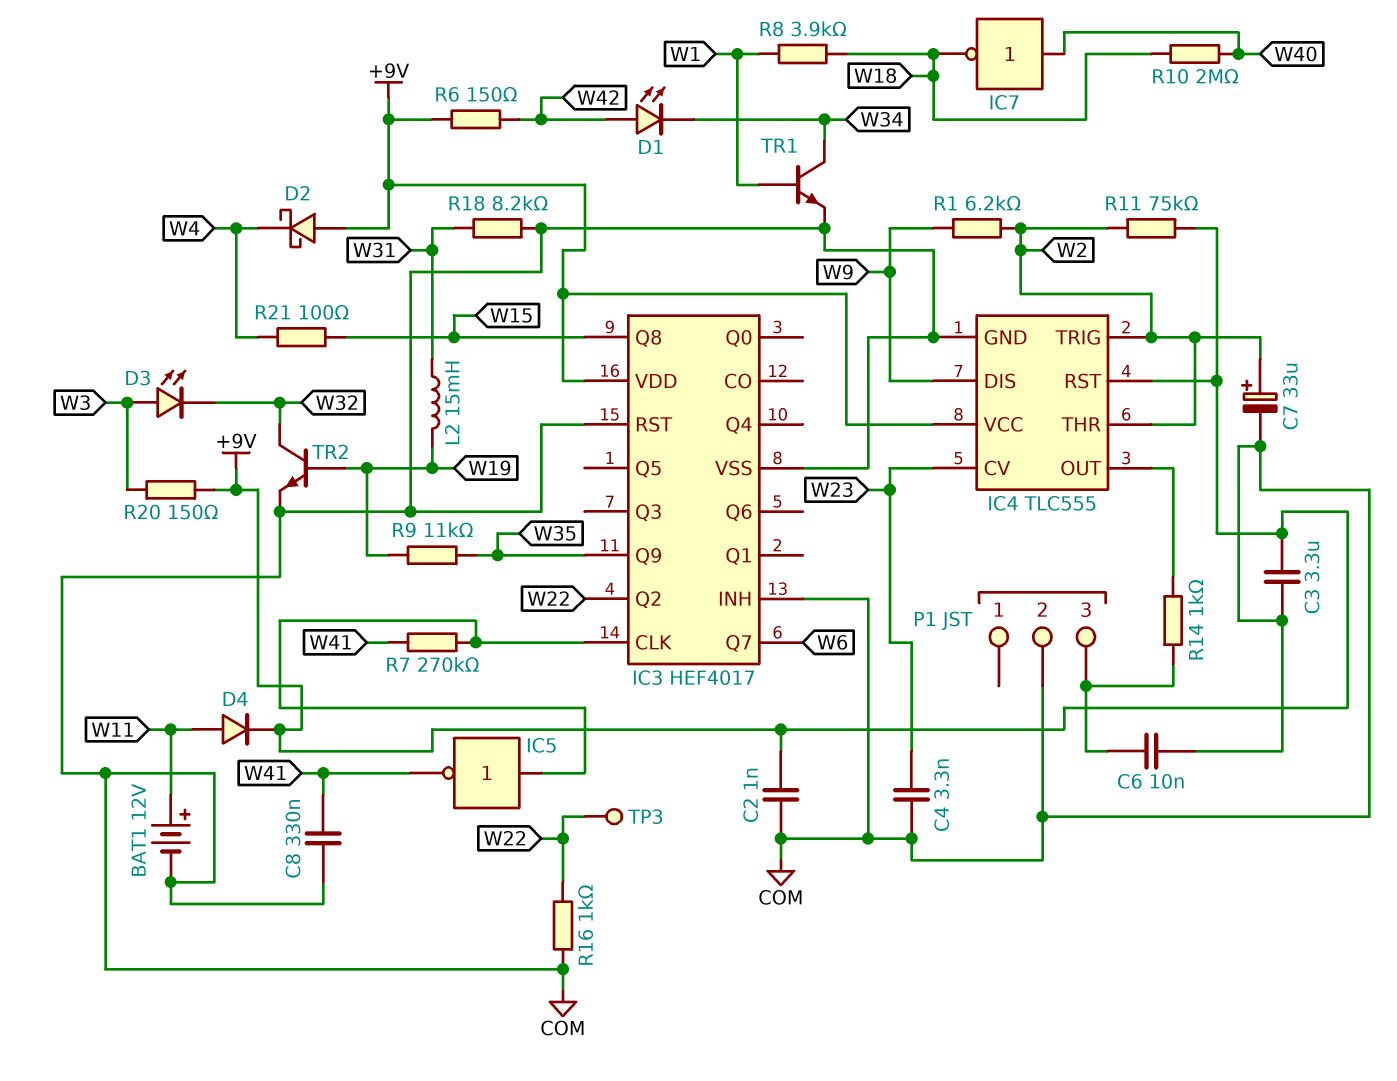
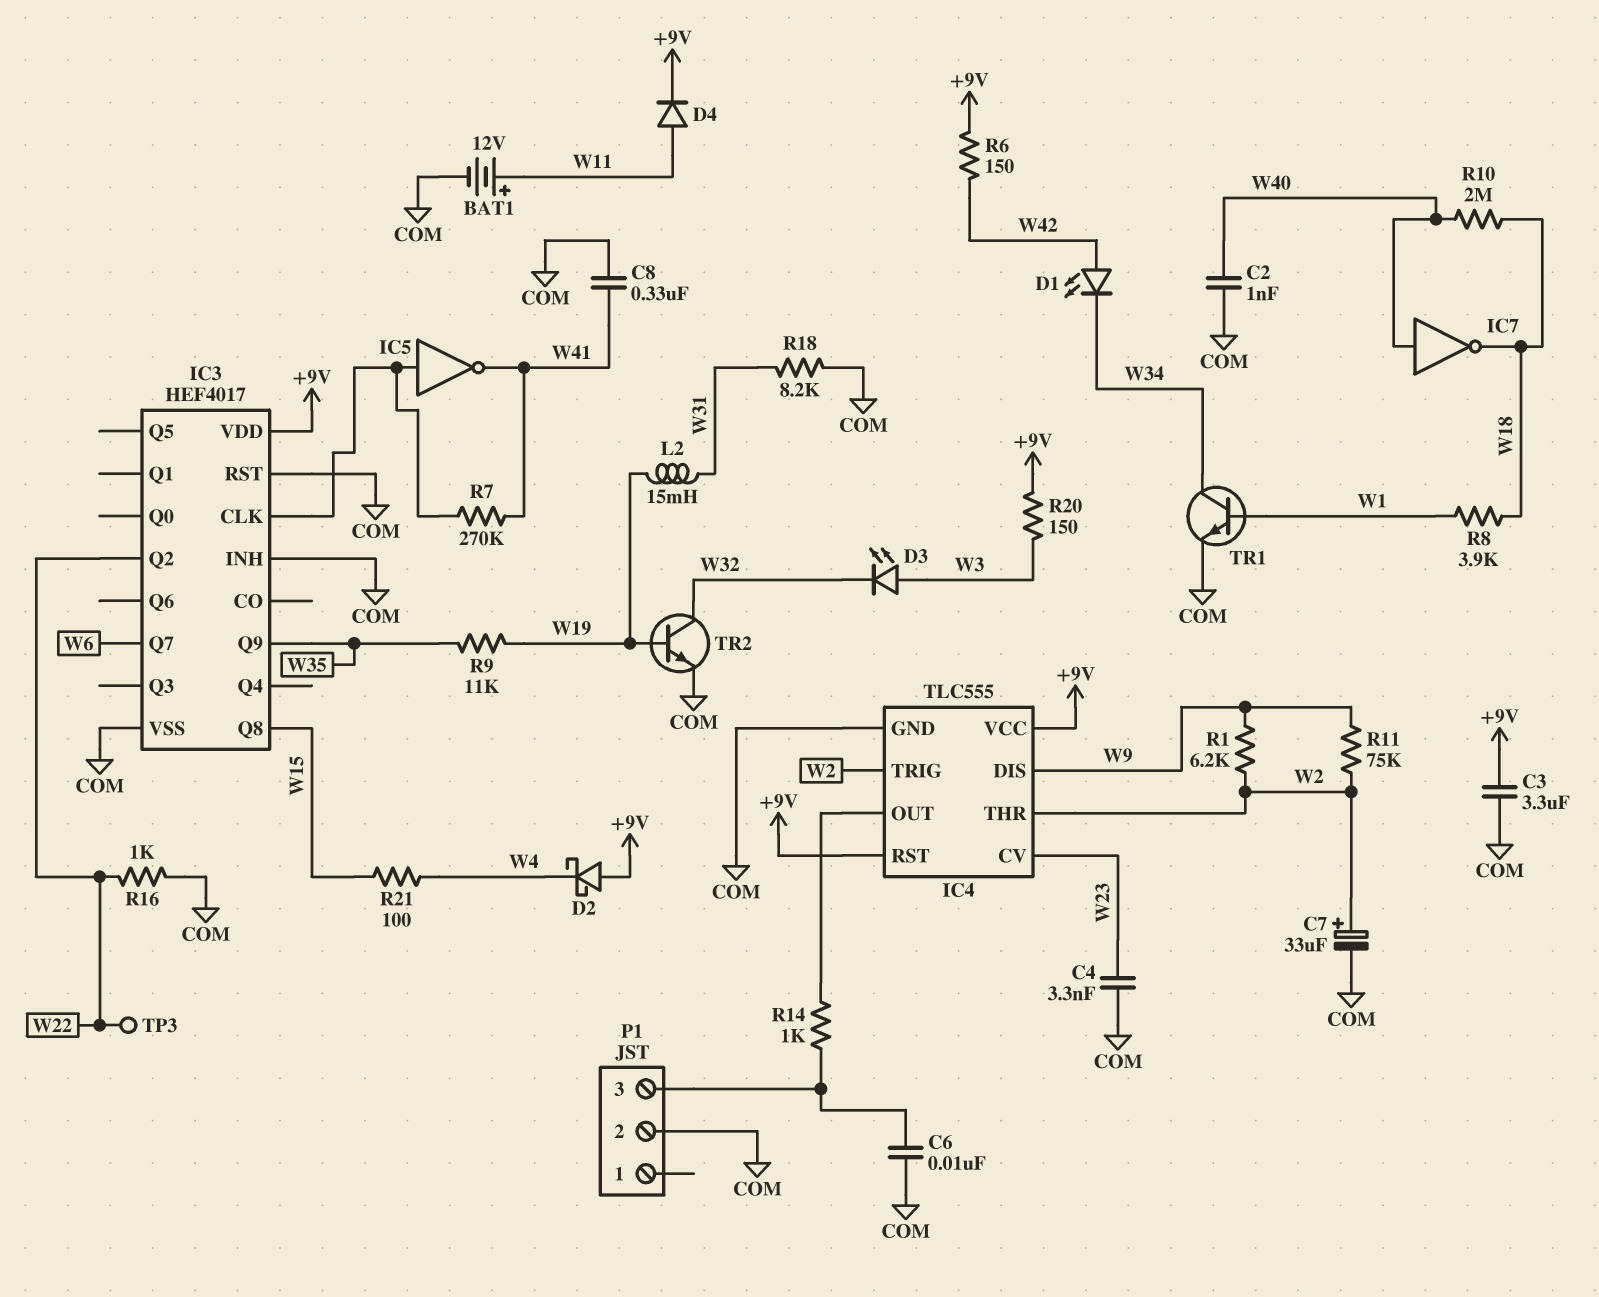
C2: 1nF (+9V, COM) -> 1nF (COM, W40)
R11: 75k (+9V, W2) -> 75k (W2, W9)

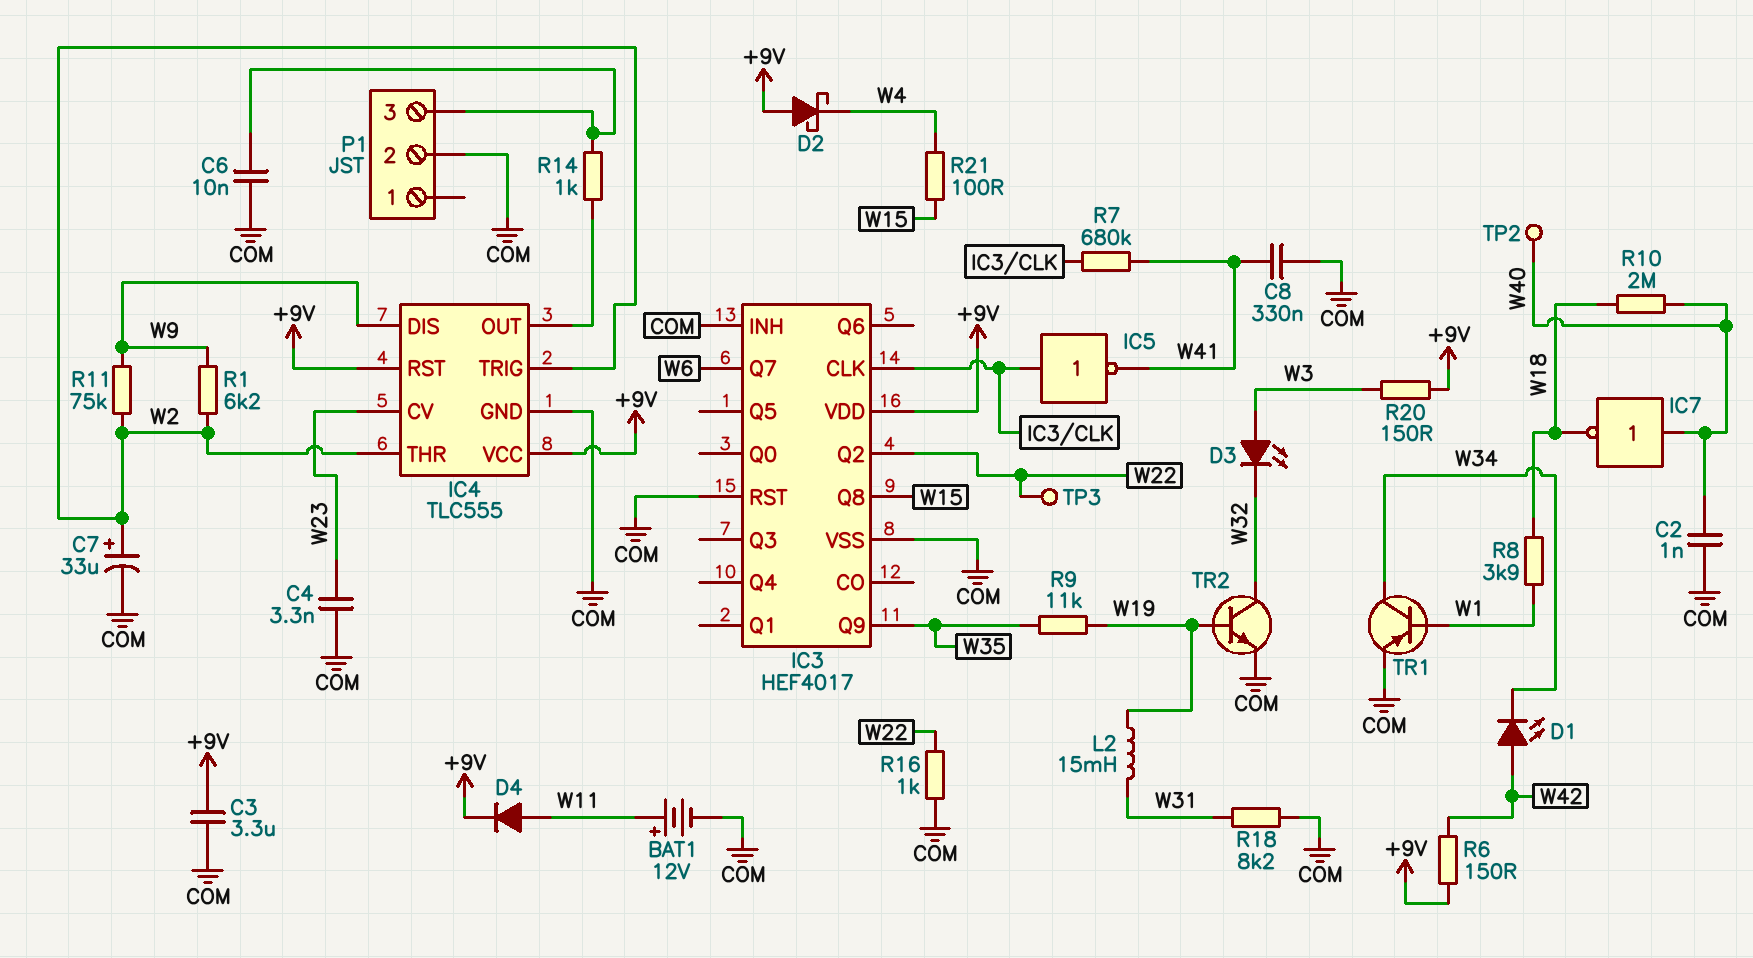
R7: 270k (IC3/CLK, W41) -> 680k (IC3/CLK, W41)
TP2: none -> test point (W40)
TR1: NPN (B W1, C W34, E COM) -> PNP (B W1, C W34, E COM)

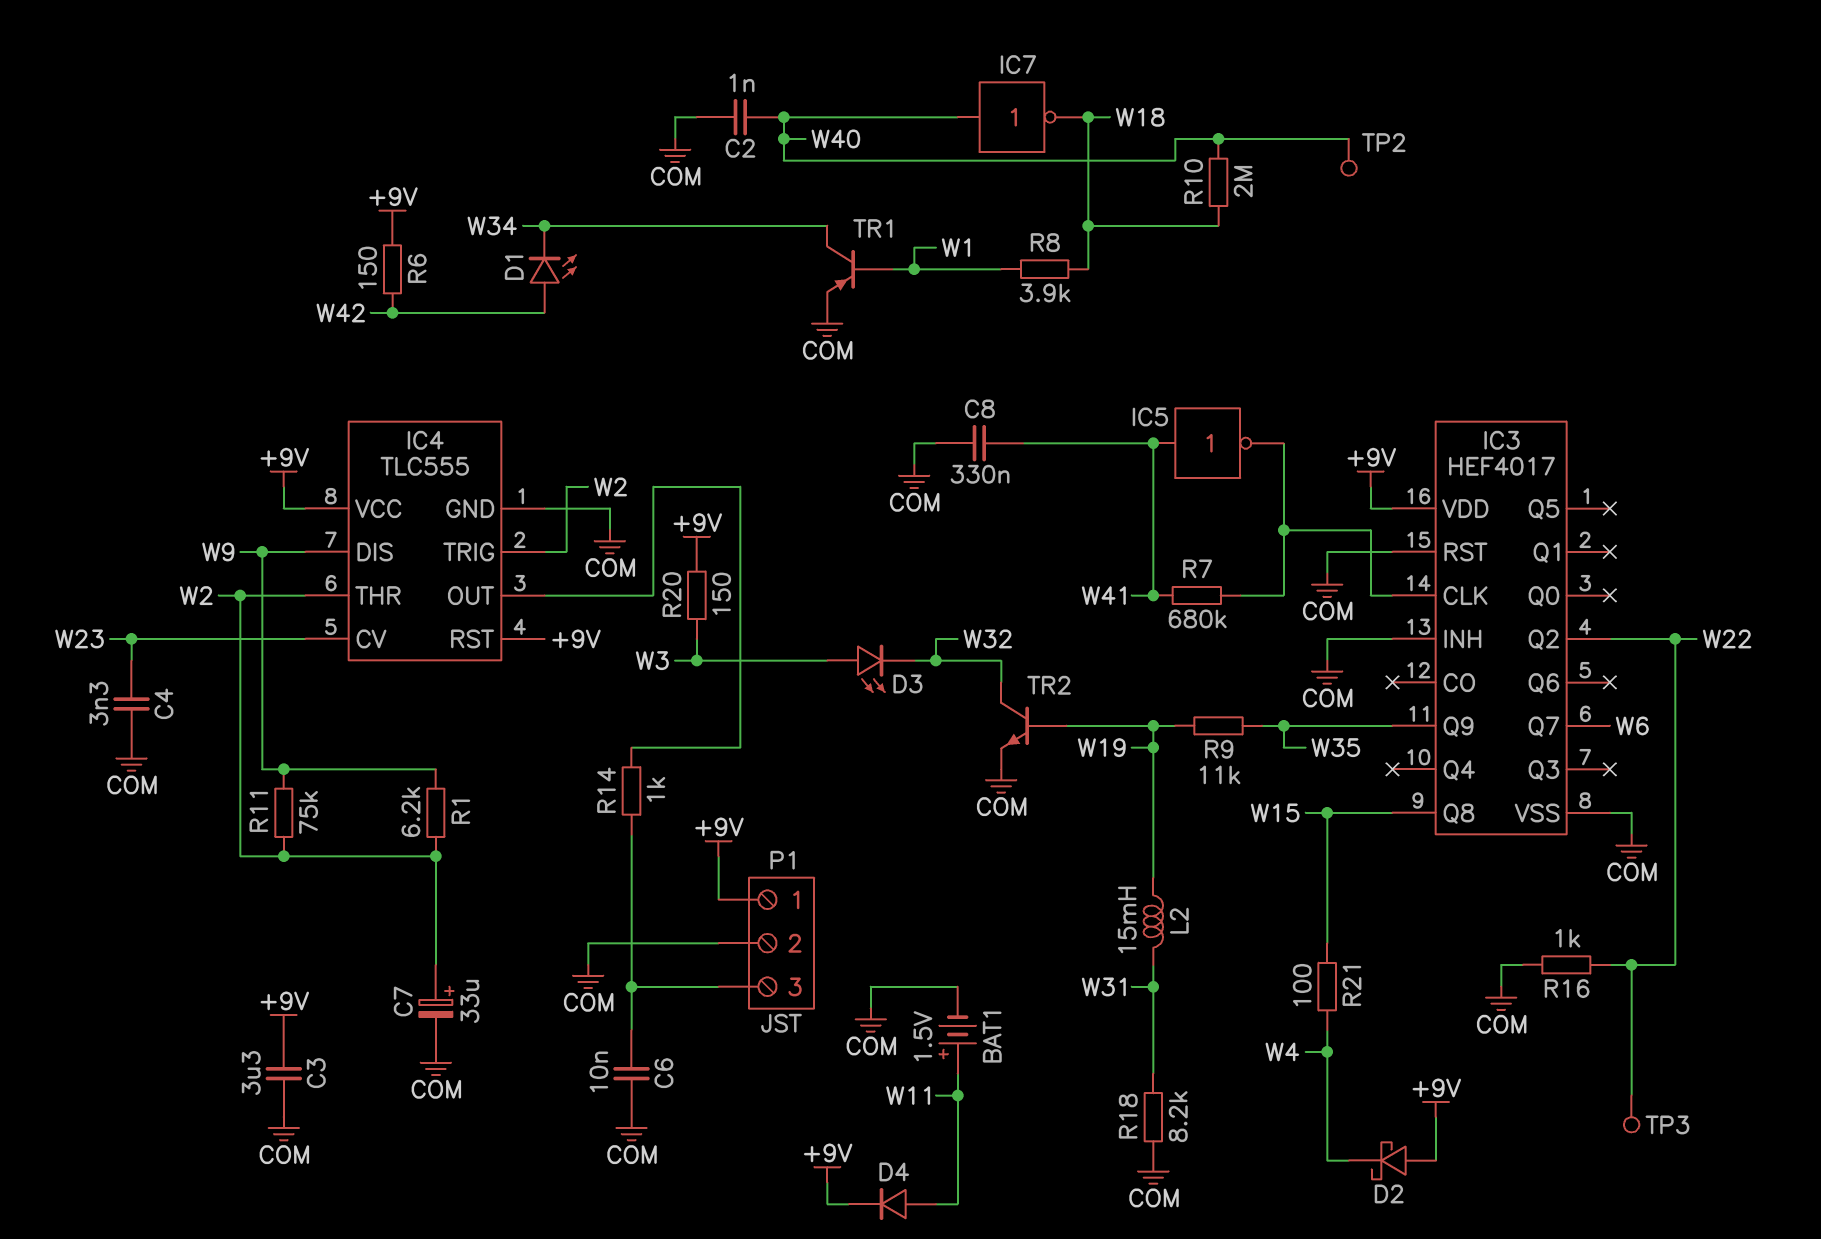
BAT1: 12V (plus W11, minus COM) -> 1.5V (plus W11, minus COM)
IC5: NOT (in IC3/CLK, out W41) -> NOT (in W41, out IC3/CLK)
P1 pin 1: none -> +9V

